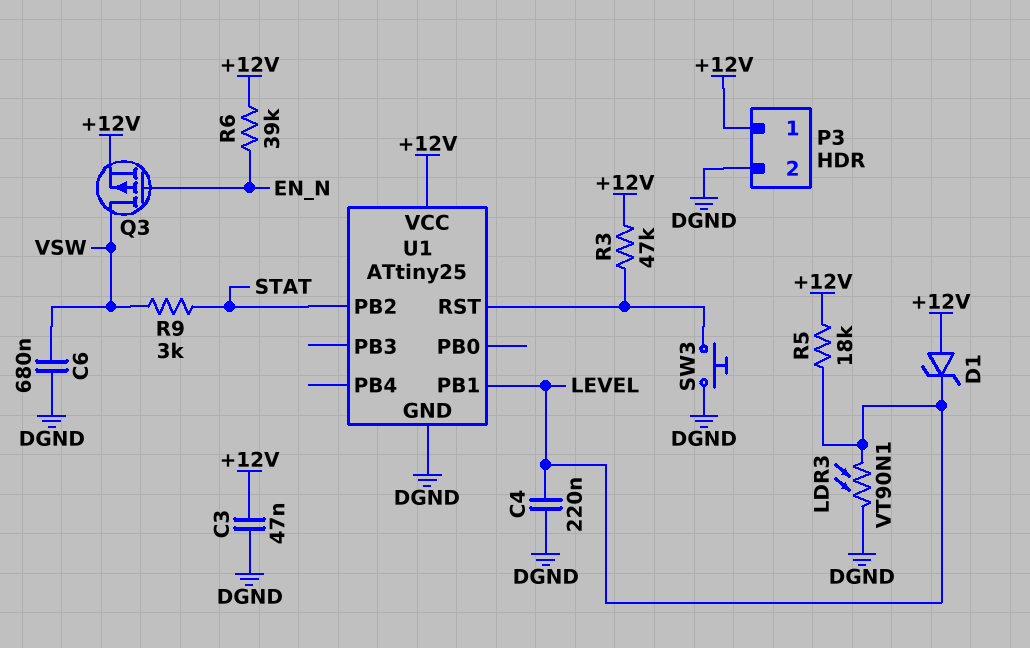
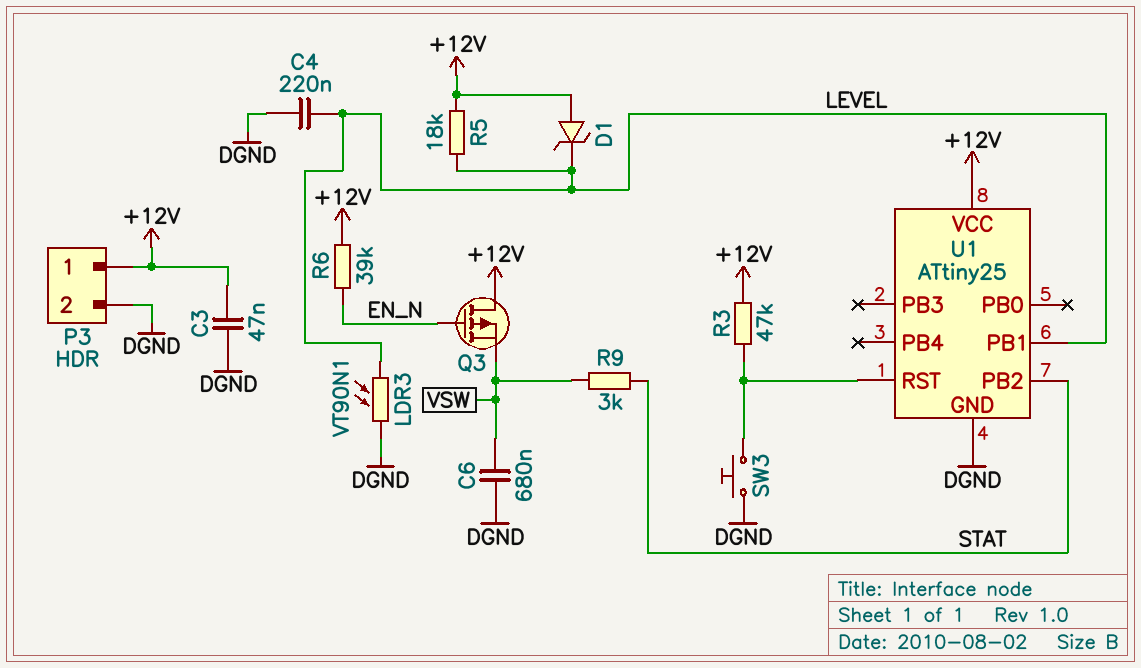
Q3: PMOS (G EN_N, D VSW, S +12V) -> PMOS (G EN_N, D +12V, S VSW)

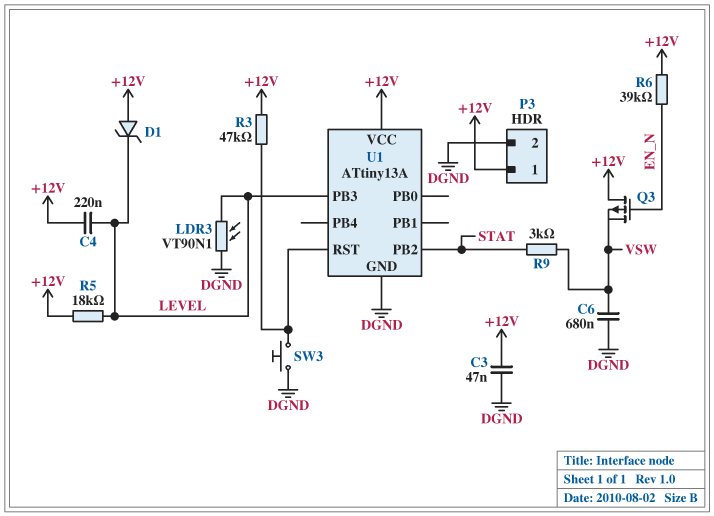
C4: 220nF (DGND, LEVEL) -> 220nF (+12V, LEVEL)
U1: ATtiny25 -> ATtiny13A
U1 pin PB1: LEVEL -> none
U1 pin PB3: none -> LEVEL

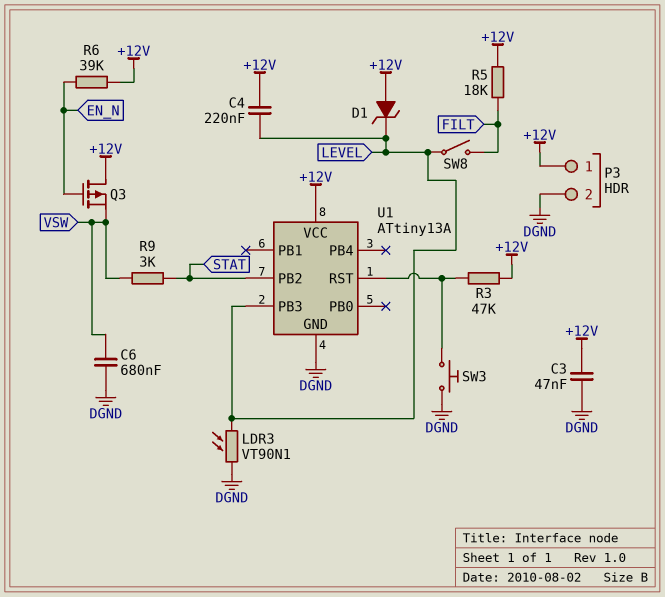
R5: 18k (+12V, LEVEL) -> 18k (+12V, FILT)
SW8: none -> switch (FILT, LEVEL)

